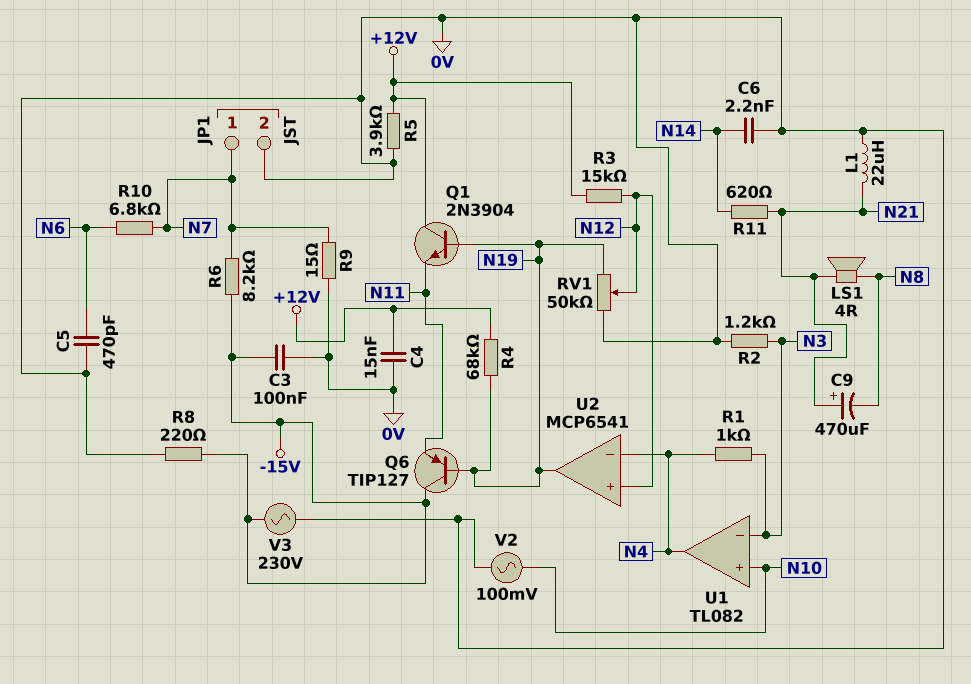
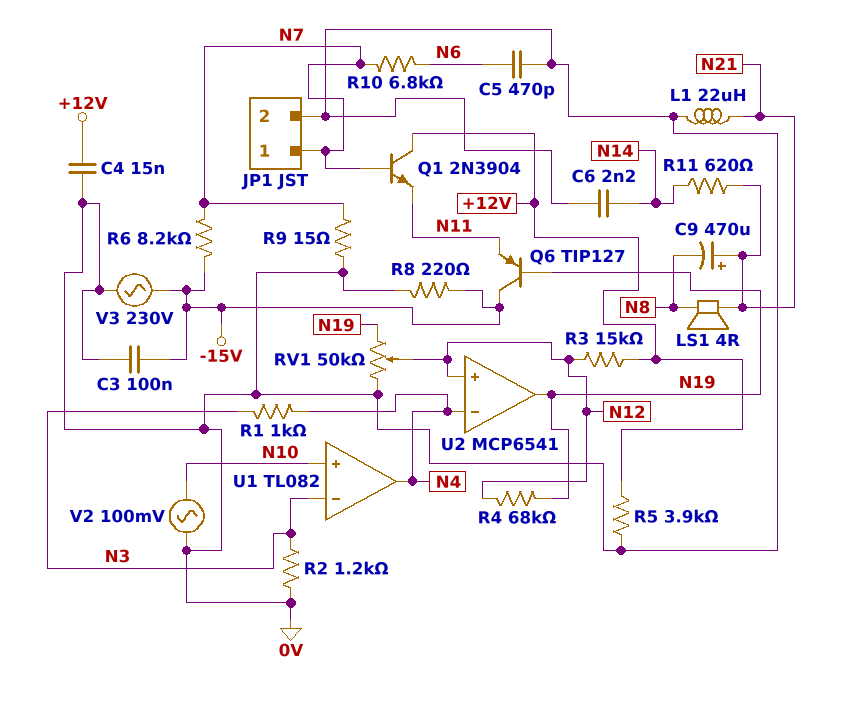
Q1: NPN 2N3904 (B N19, C +12V, E N11) -> NPN 2N3904 (B N7, C +12V, E N11)
R4: 68k (+12V, N19) -> 68k (N12, N19)

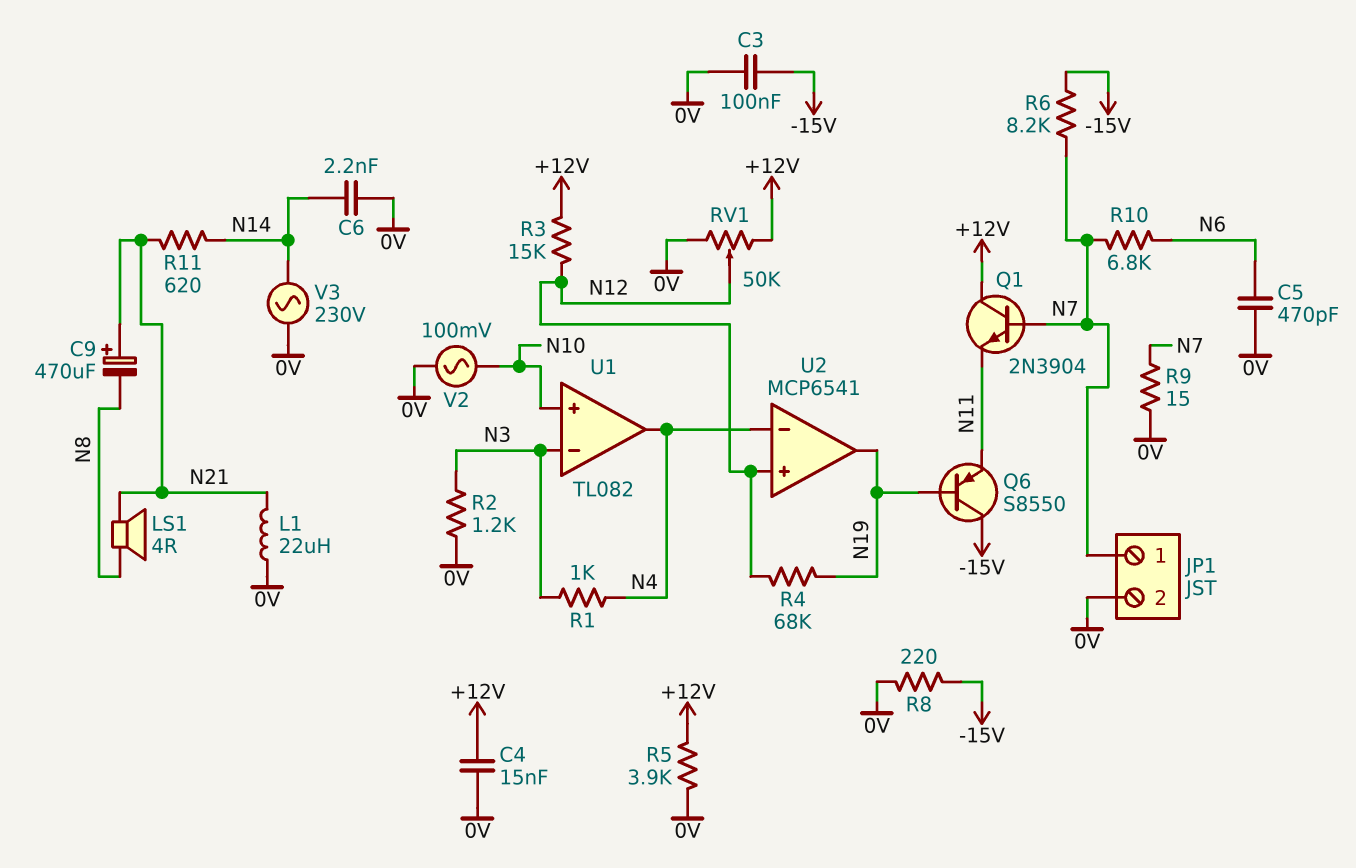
Q6: PNP TIP127 (B N19, C -15V, E N11) -> PNP S8550 (B N19, C -15V, E N11)
RV1: 50k (0V, N19, wiper N12) -> 50k (+12V, 0V, wiper N12)
V3: AC 230V (-15V, 0V) -> AC 230V (0V, N14)

